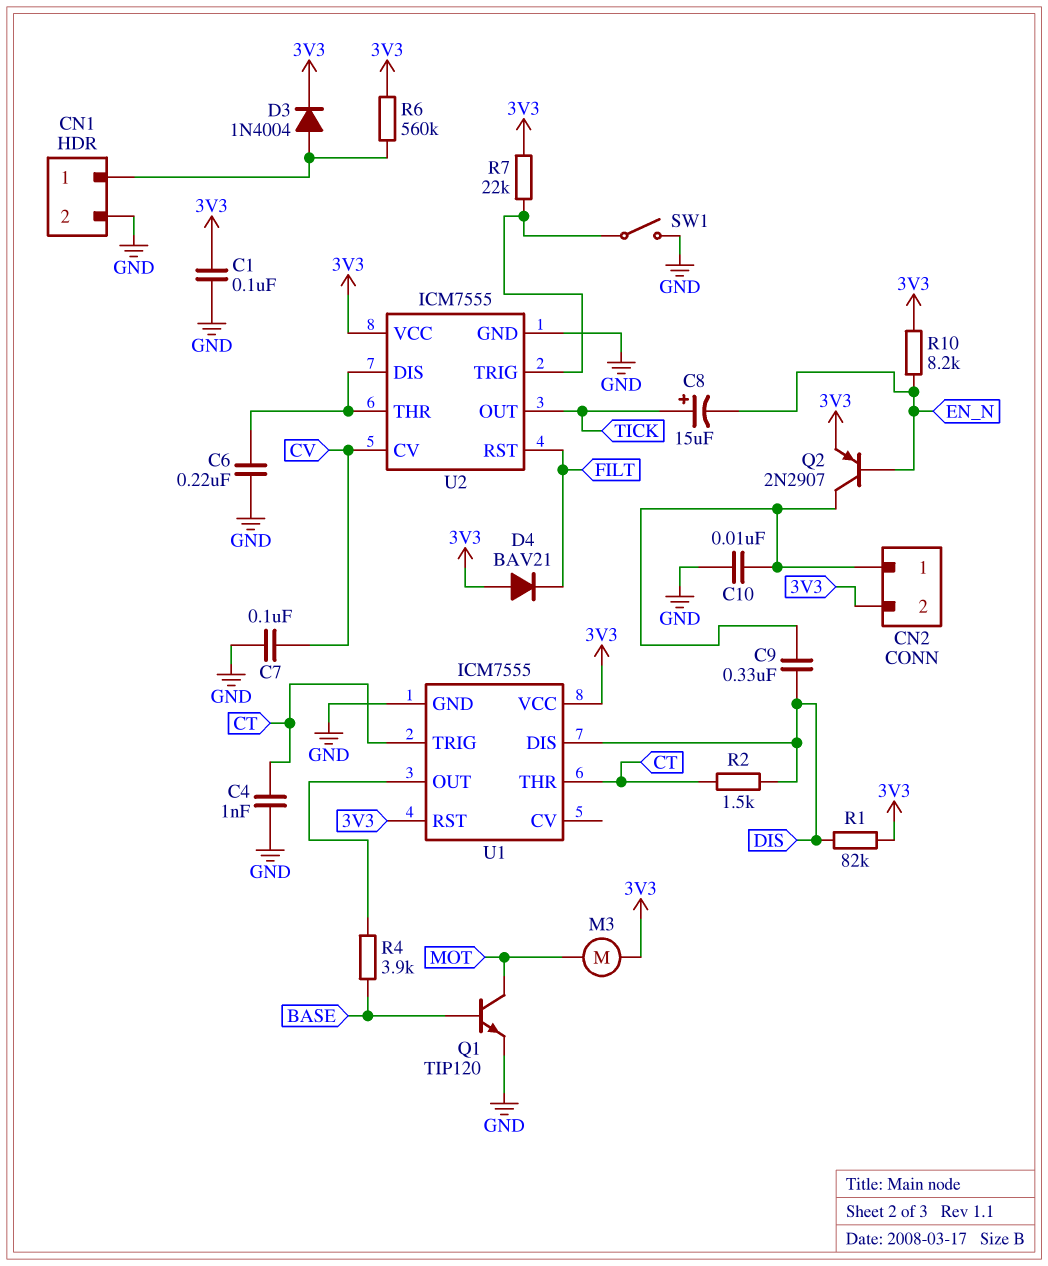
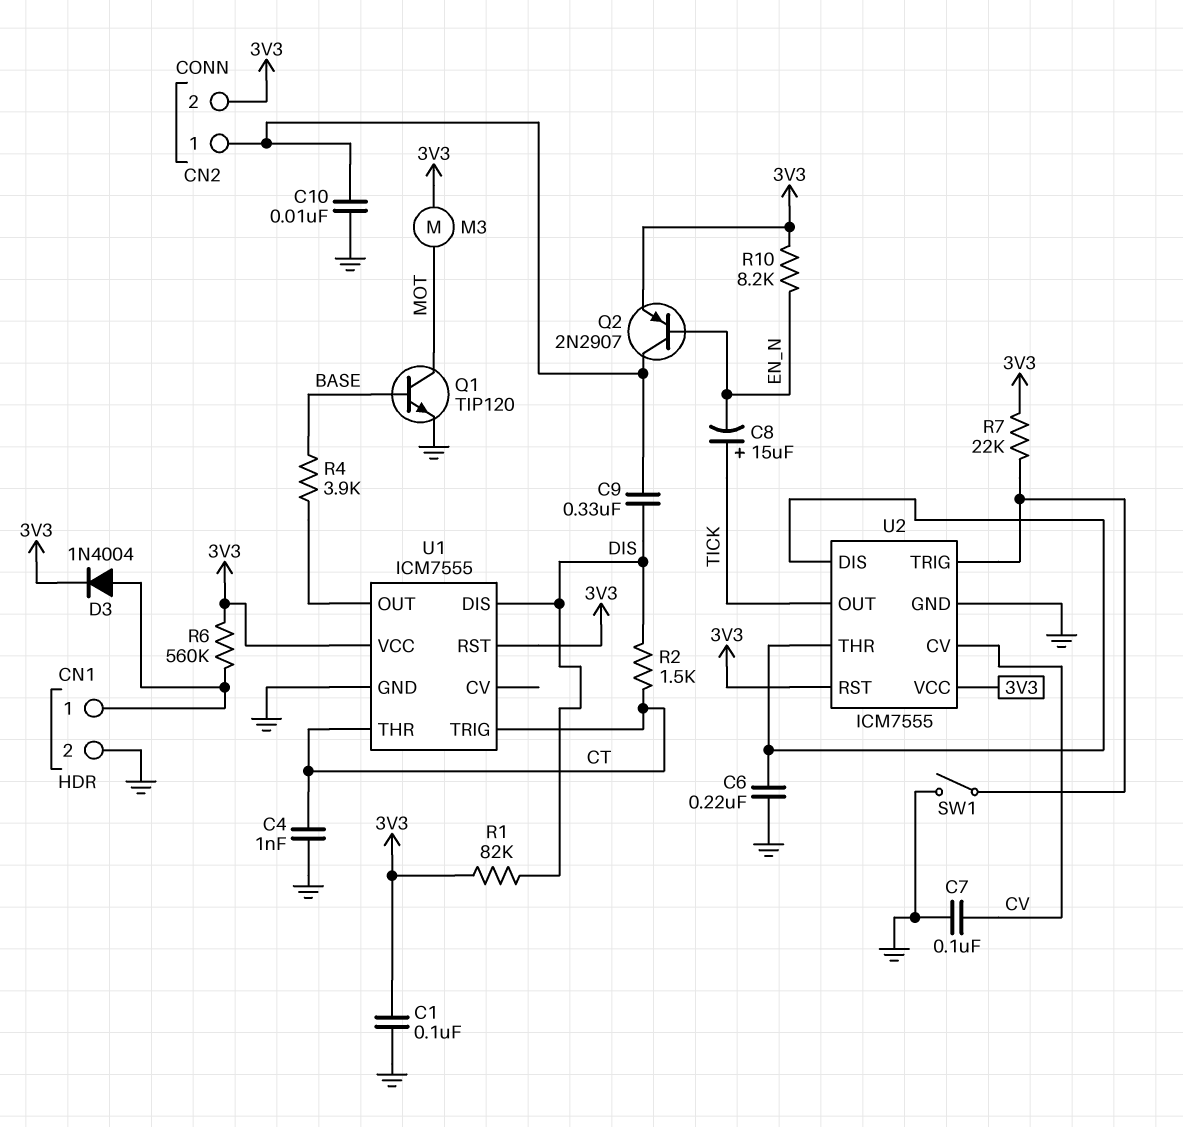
D4: diode BAV21 (A 3V3, K FILT) -> none
U2 pin RST: FILT -> 3V3

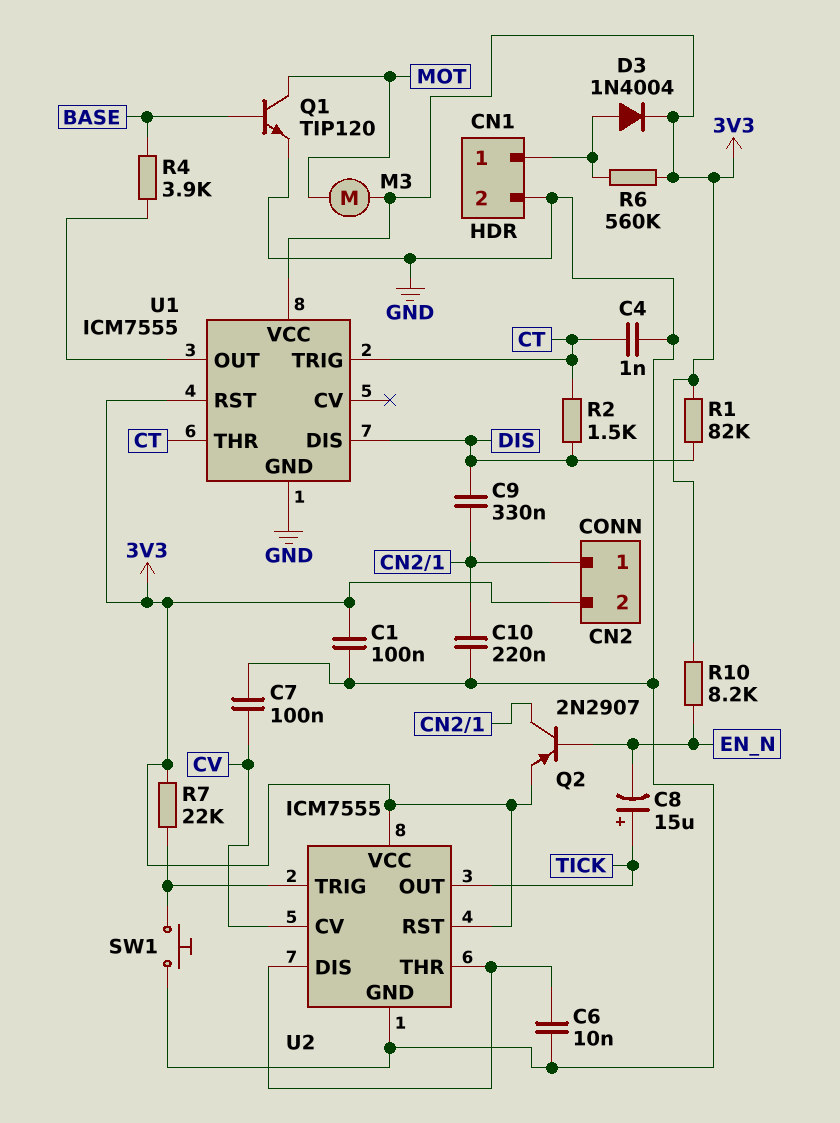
C6: 220nF (GND, U2/DIS) -> 10nF (GND, U2/DIS)
C10: 10nF (CN2/1, GND) -> 220nF (CN2/1, GND)
SW1: switch (GND, U2/TRIG) -> button (GND, U2/TRIG)

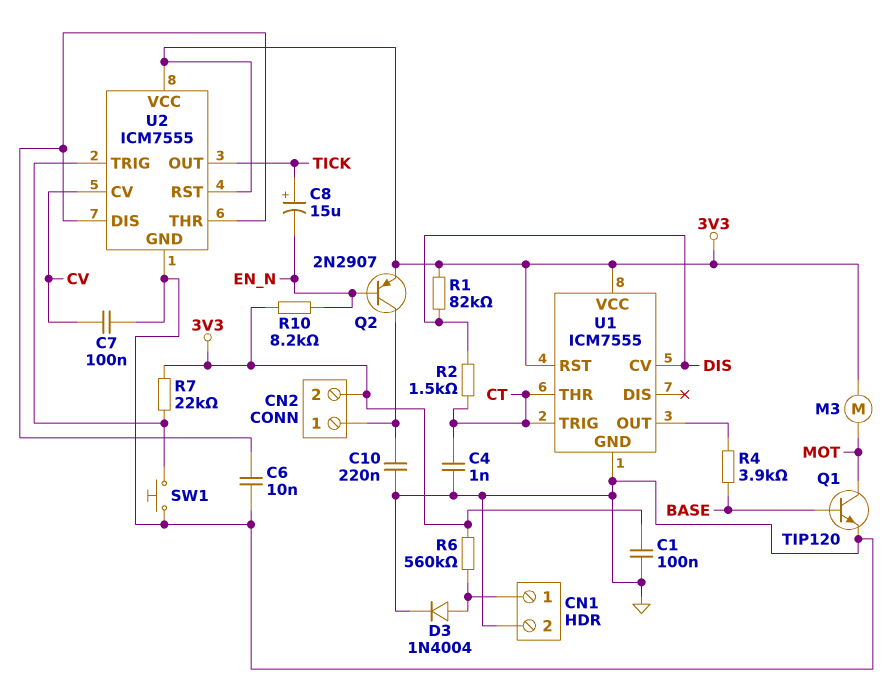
C9: 330nF (CN2/1, DIS) -> none
D3: diode 1N4004 (A CN1/1, K 3V3) -> diode 1N4004 (A CN1/1, K GND)
U1 pin CV: none -> DIS
U1 pin DIS: DIS -> none

